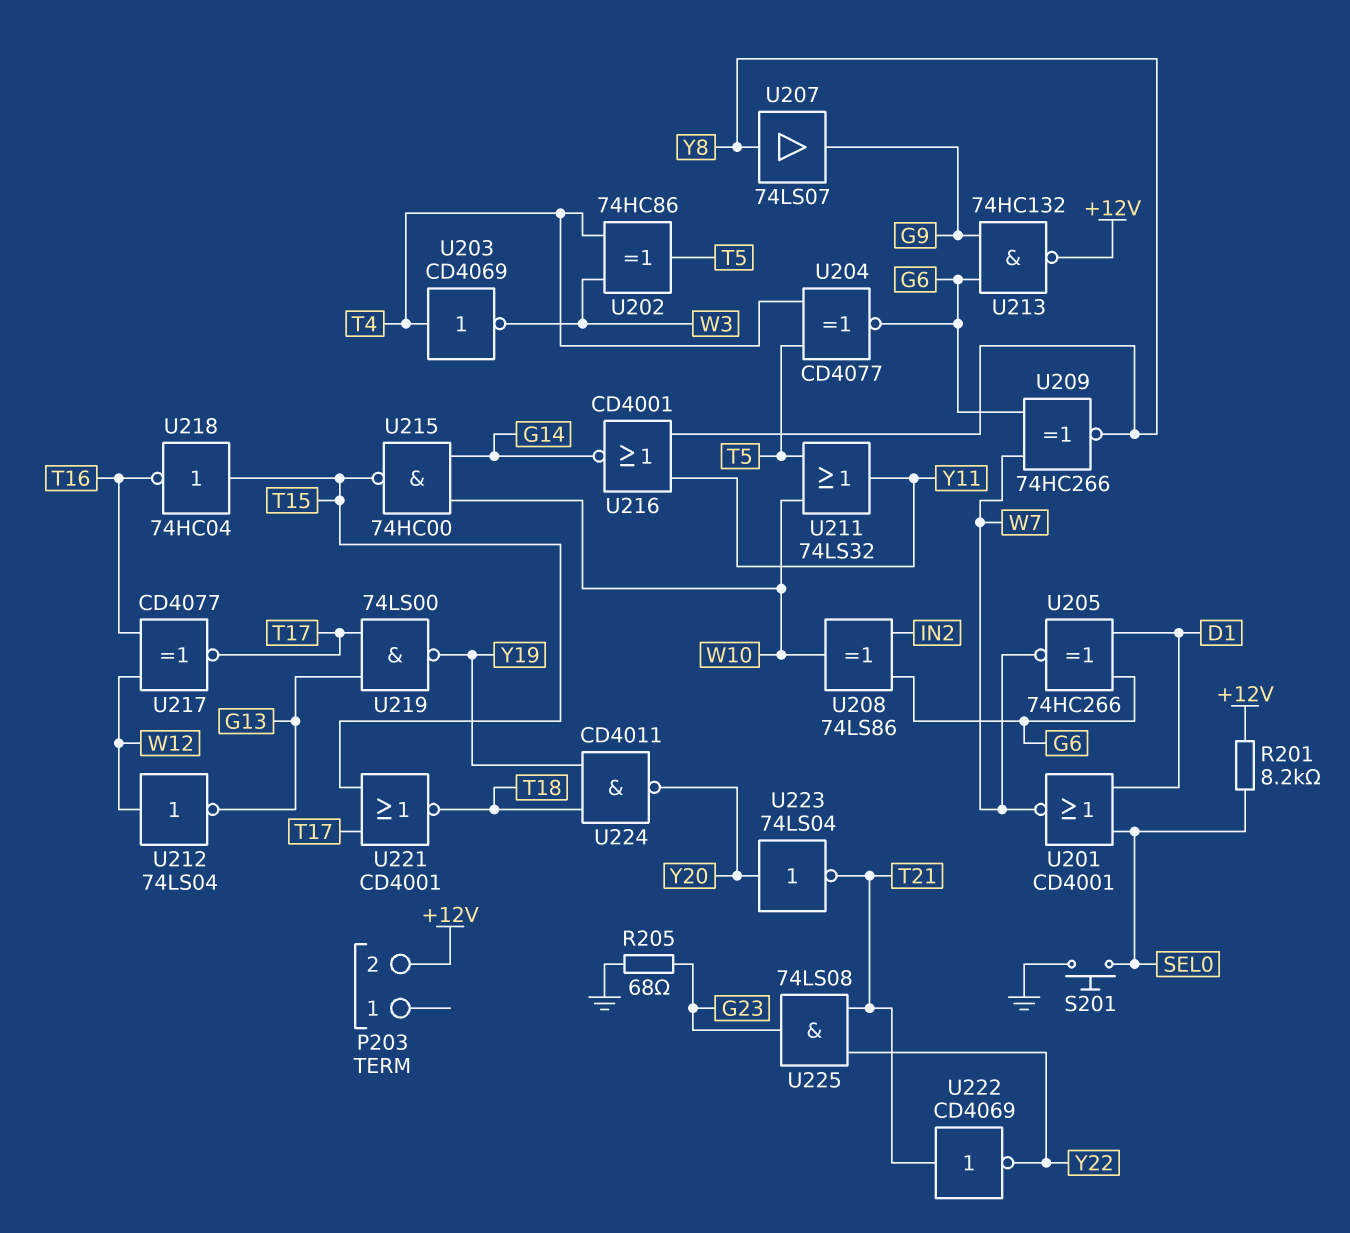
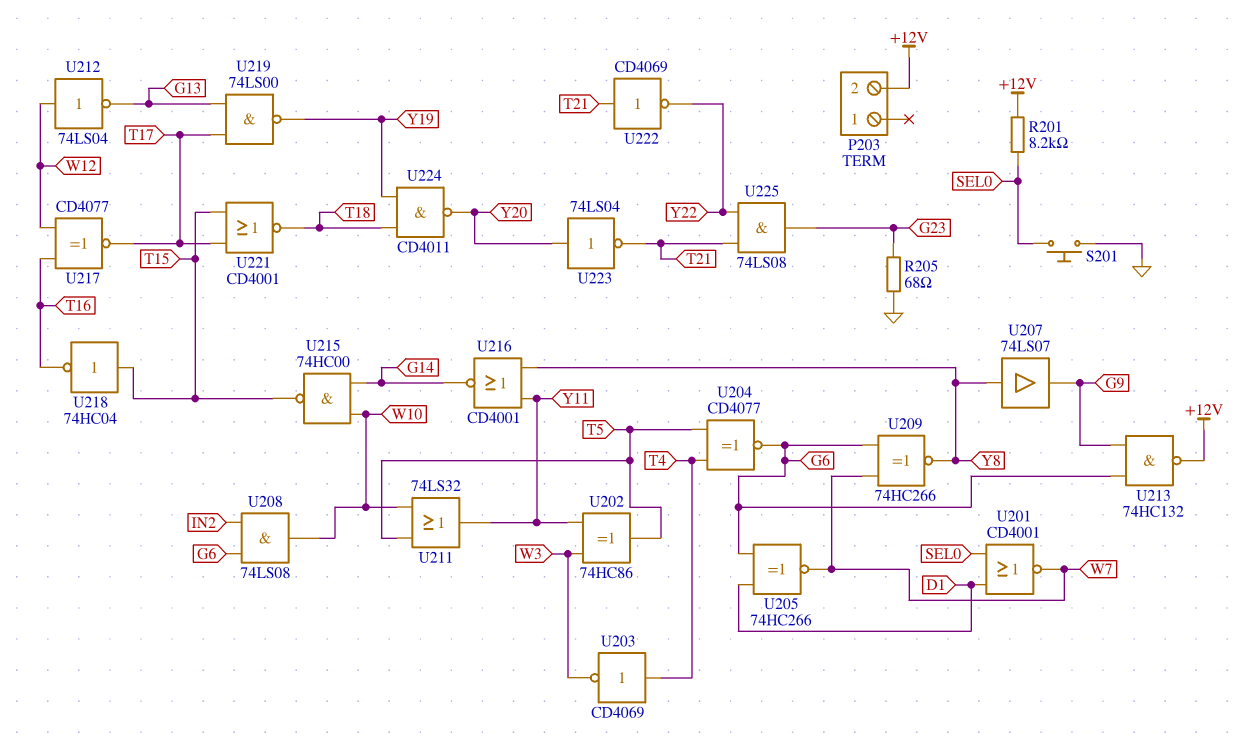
U202: XOR 74HC86 (in T4, in W3, out T5) -> XOR 74HC86 (in W3, in Y11, out T5)
U208: XOR 74LS86 (in G6, in IN2, out W10) -> AND 74LS08 (in G6, in IN2, out W10)

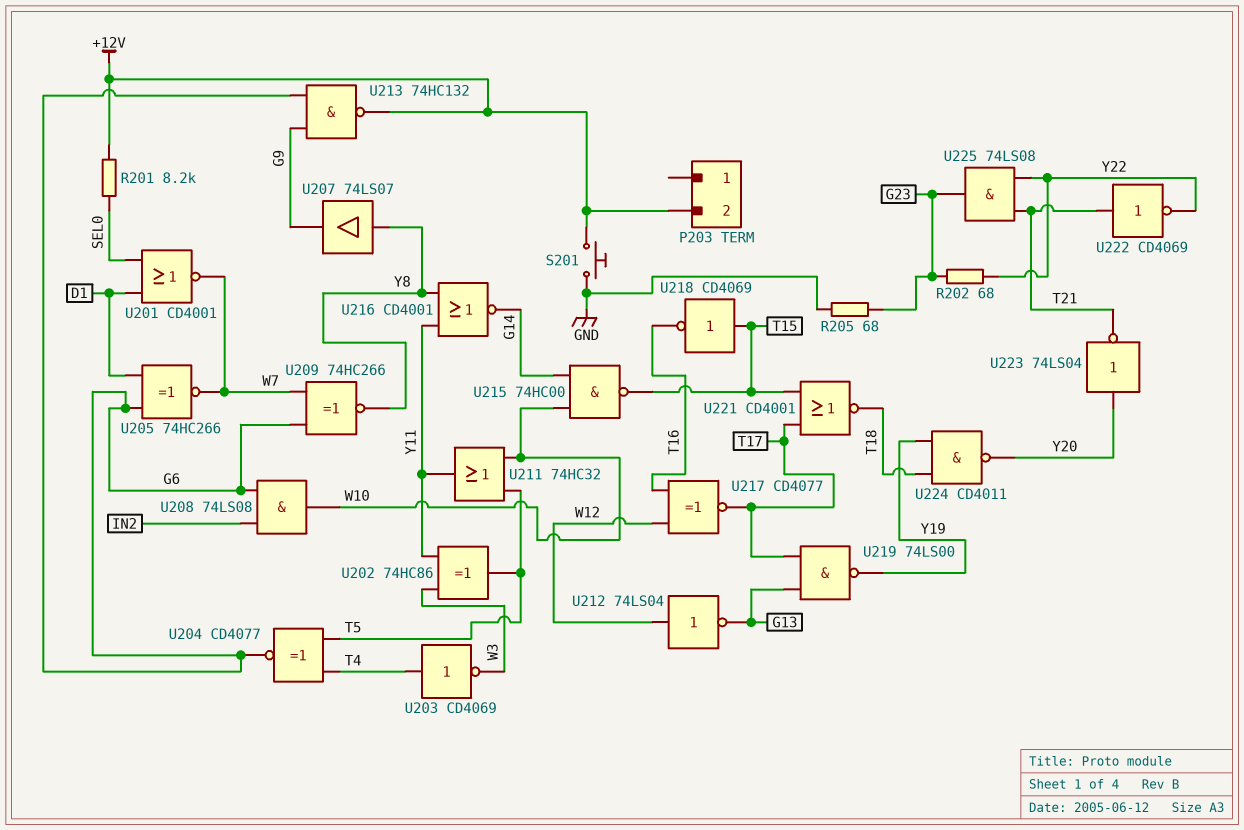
R202: none -> 68 (G23, Y22)
S201: button (GND, SEL0) -> button (+12V, GND)
U211: OR 74LS32 (in T5, in W10, out Y11) -> OR 74HC32 (in T5, in W10, out Y11)
U218: NOT 74HC04 (in T15, out T16) -> NOT CD4069 (in T15, out T16)

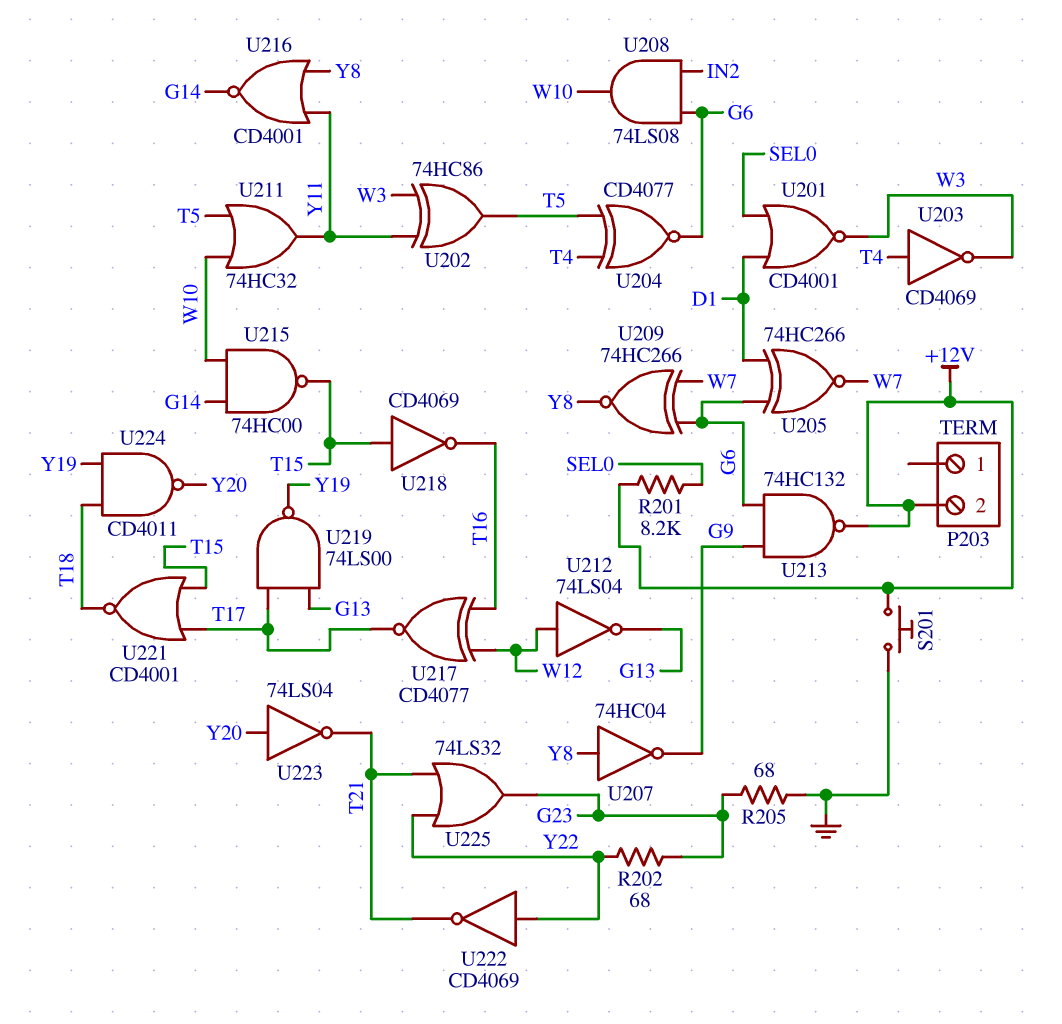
U201: NOR CD4001 (in D1, in SEL0, out W7) -> NOR CD4001 (in D1, in SEL0, out W3)
U207: buffer 74LS07 (in Y8, out G9) -> NOT 74HC04 (in Y8, out G9)
U222: NOT CD4069 (in T21, out Y22) -> NOT CD4069 (in Y22, out T21)
U225: AND 74LS08 (in T21, in Y22, out G23) -> OR 74LS32 (in T21, in Y22, out G23)

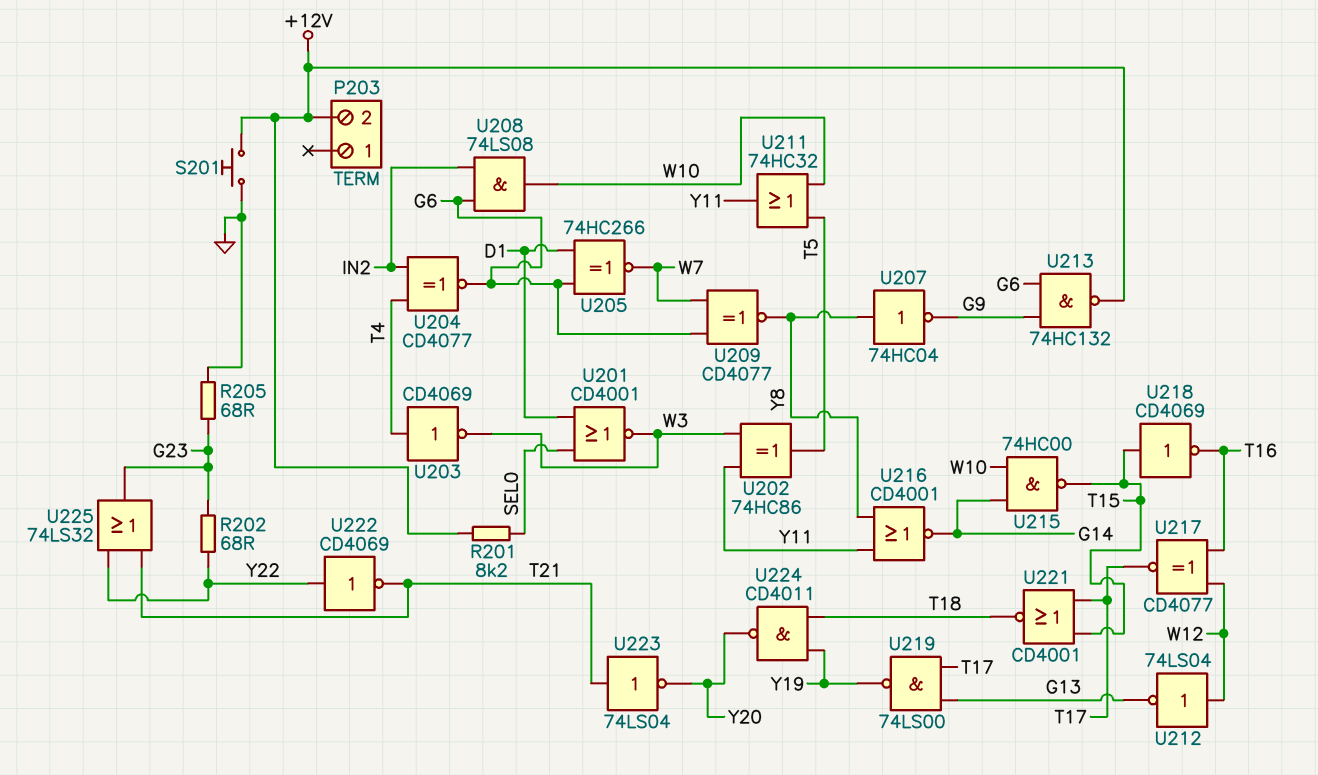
U204: XNOR CD4077 (in T4, in T5, out G6) -> XNOR CD4077 (in IN2, in T4, out G6)
U209: XNOR 74HC266 (in G6, in W7, out Y8) -> XNOR CD4077 (in G6, in W7, out Y8)
U223: NOT 74LS04 (in Y20, out T21) -> NOT 74LS04 (in T21, out Y20)

